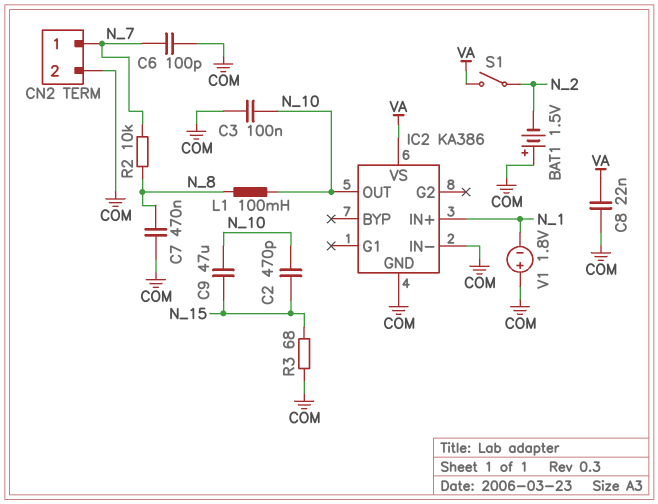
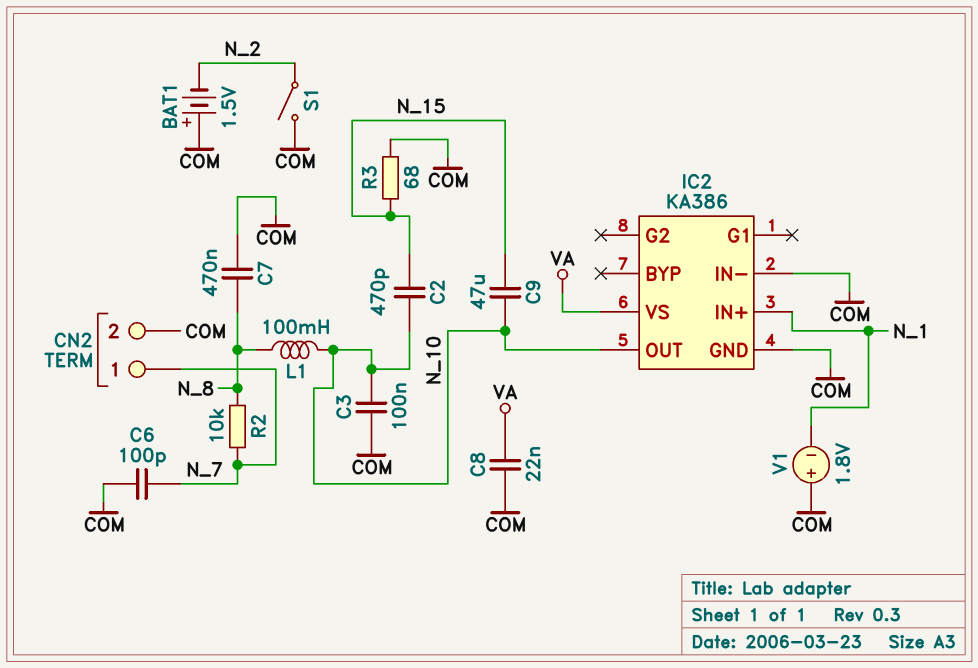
S1: switch (N_2, VA) -> switch (COM, N_2)

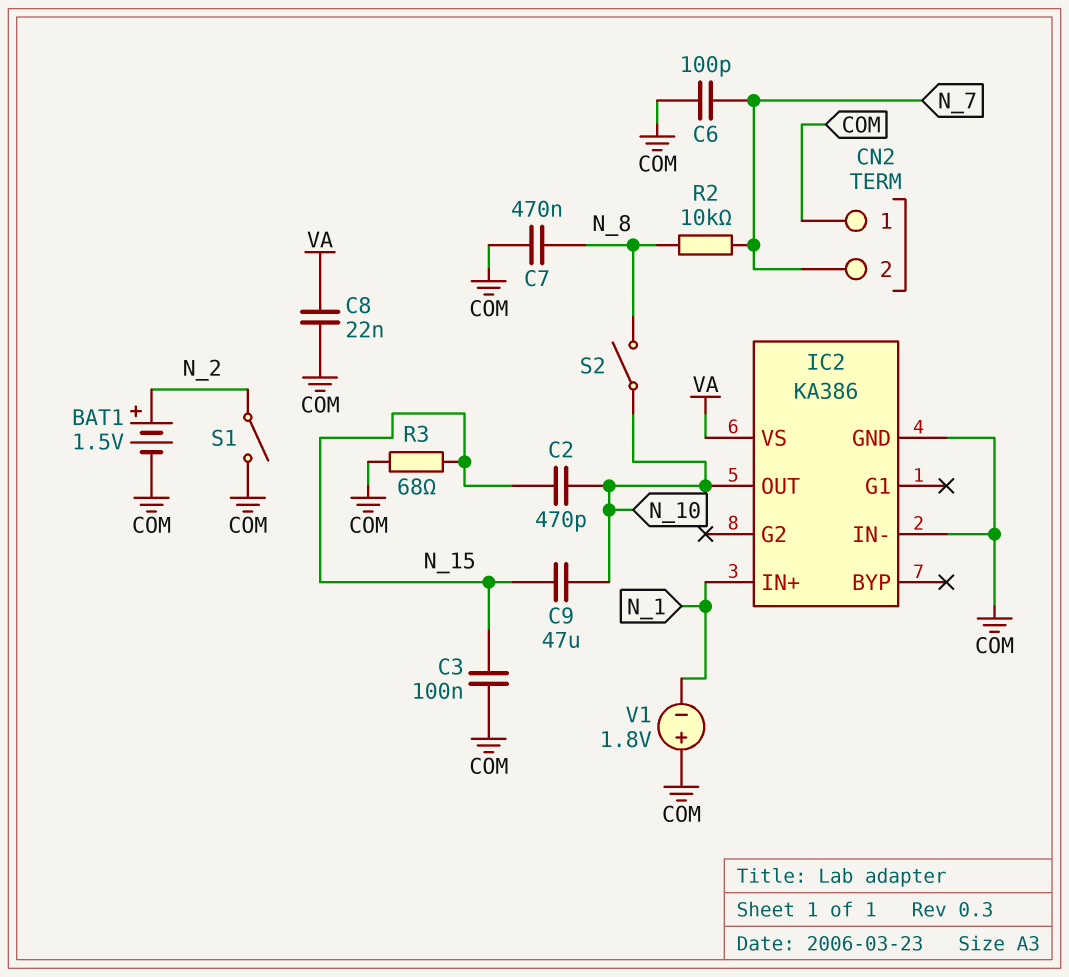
BAT1: 1.5V (plus COM, minus N_2) -> 1.5V (plus N_2, minus COM)
C3: 100nF (COM, N_10) -> 100nF (COM, N_15)
CN2 pin 1: N_7 -> COM
CN2 pin 2: COM -> N_7
L1: 100mH (N_8, N_10) -> none
S2: none -> switch (N_8, N_10)

